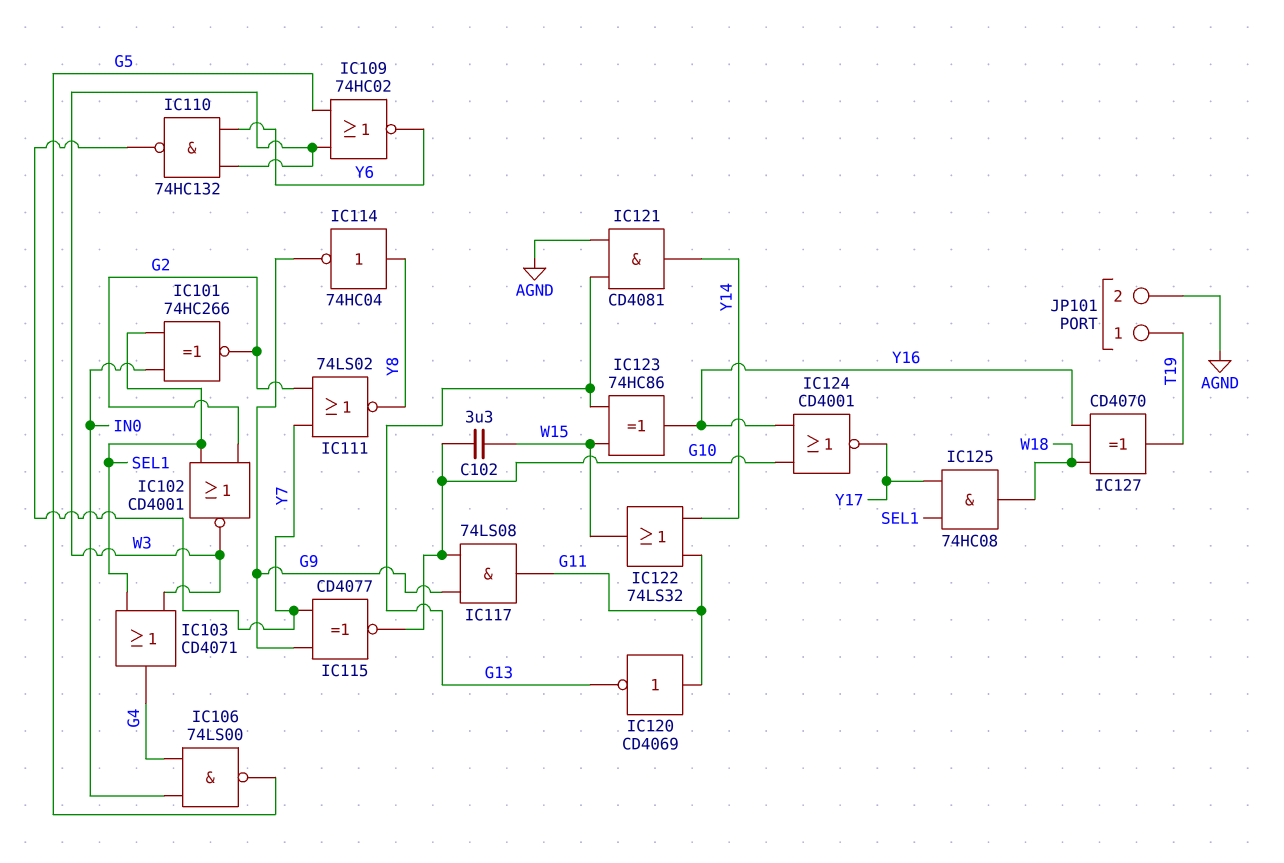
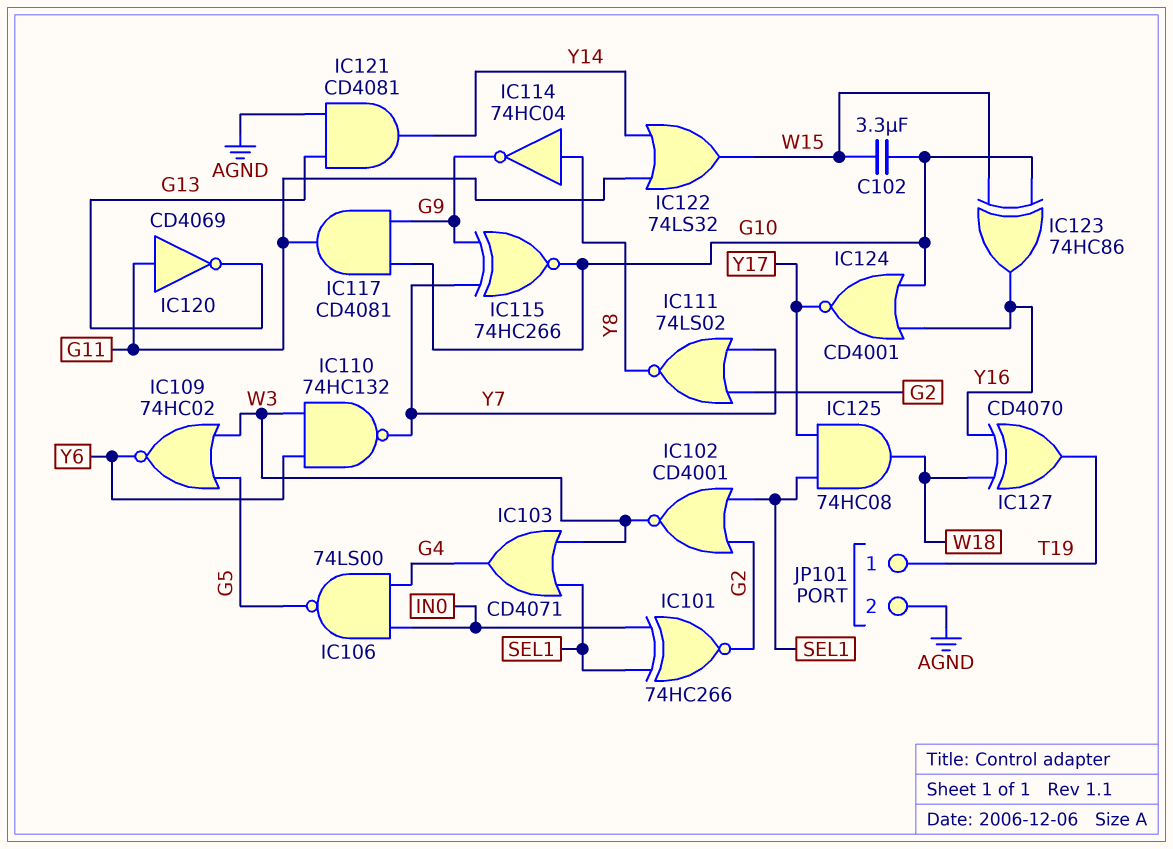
IC115: XNOR CD4077 (in G9, in Y7, out G10) -> XNOR 74HC266 (in G9, in Y7, out G10)
IC117: AND 74LS08 (in G9, in G10, out G11) -> AND CD4081 (in G9, in G10, out G11)
IC123: XOR 74HC86 (in G13, in W15, out Y16) -> XOR 74HC86 (in G10, in W15, out Y16)

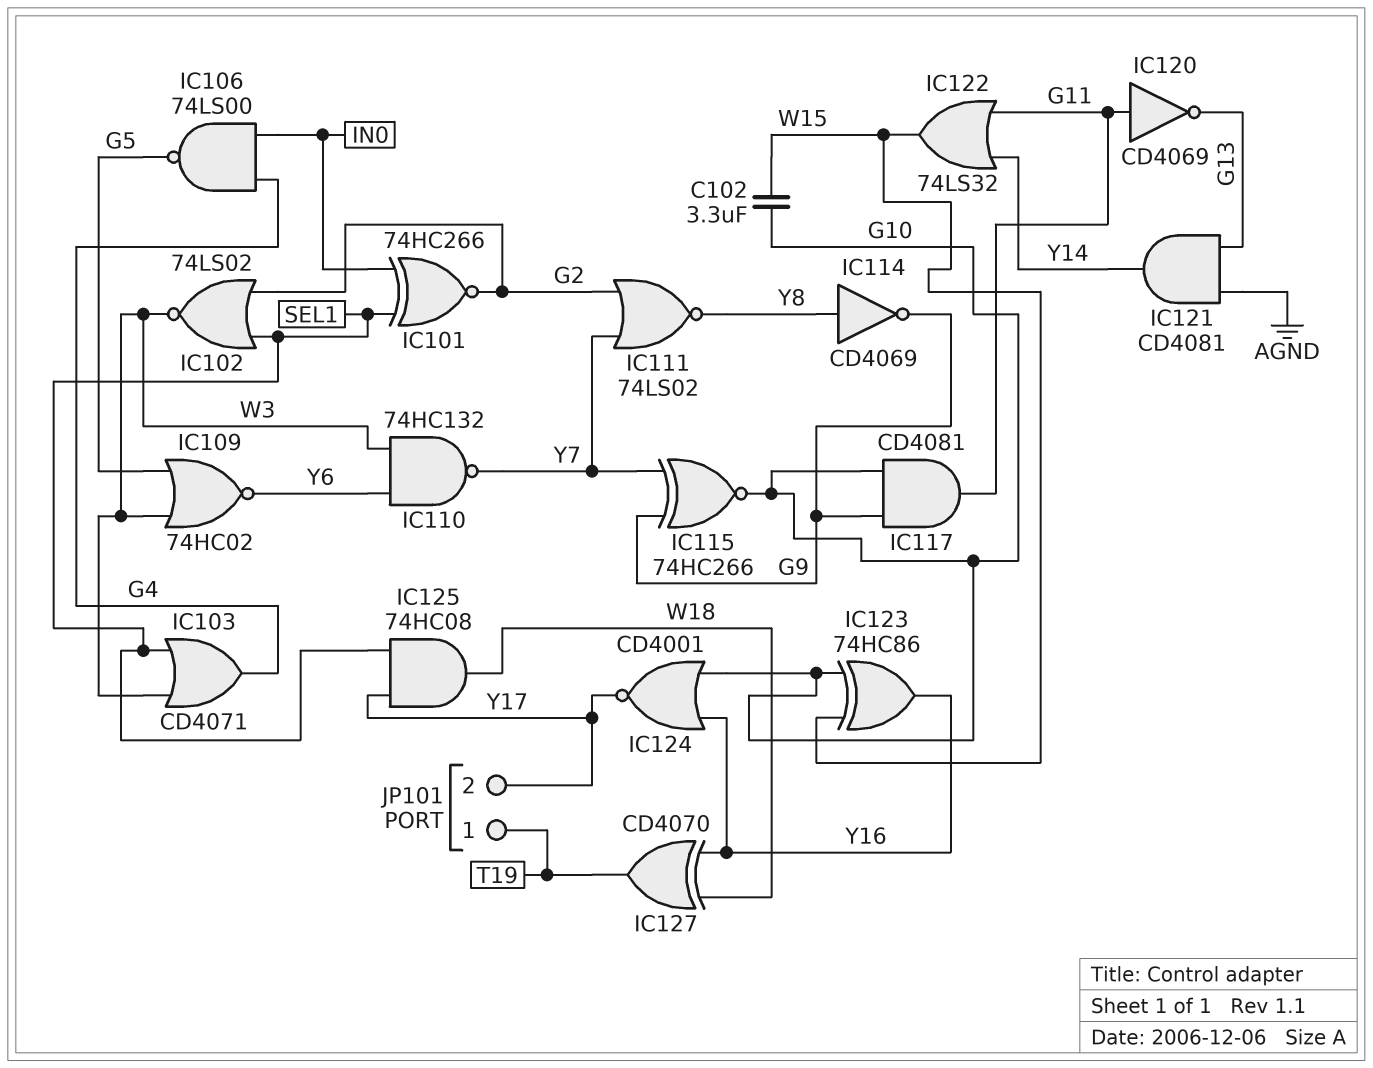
IC102: NOR CD4001 (in G2, in SEL1, out W3) -> NOR 74LS02 (in G2, in SEL1, out W3)
IC114: NOT 74HC04 (in Y8, out G9) -> NOT CD4069 (in Y8, out G9)
JP101 pin 2: AGND -> Y17

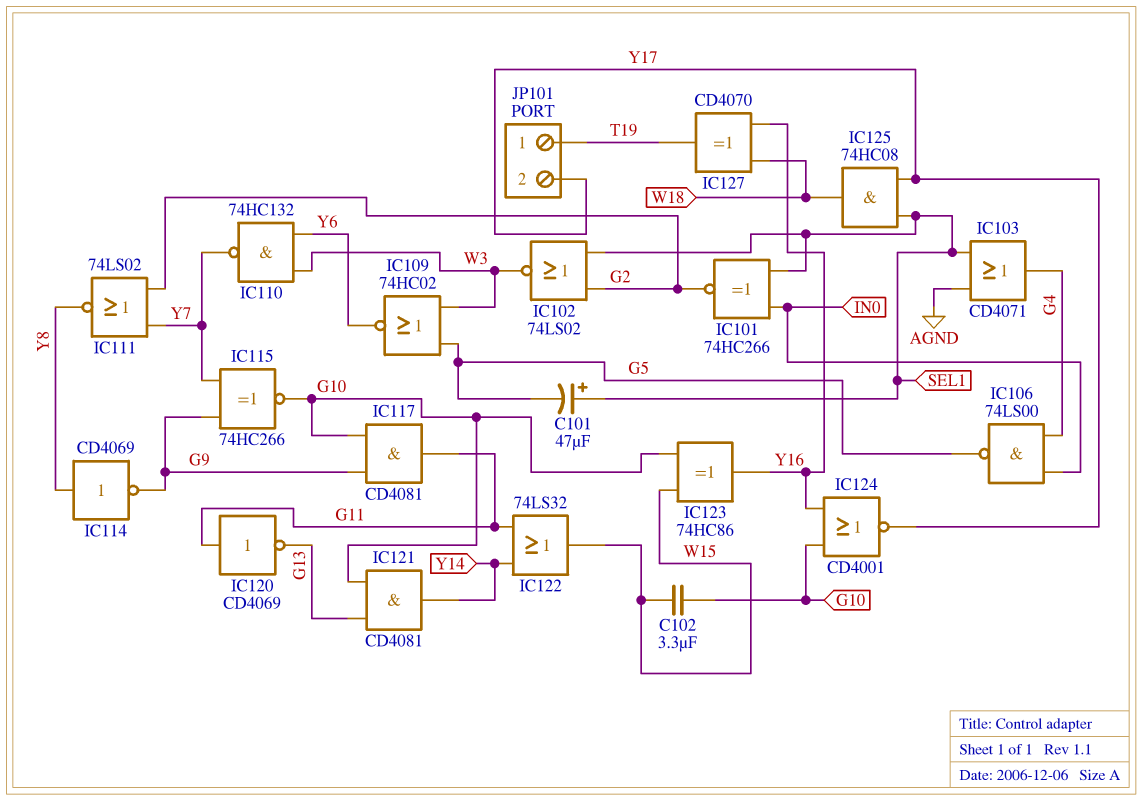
C101: none -> 47uF (plus SEL1, minus G5)
IC103: OR CD4071 (in SEL1, in W3, out G4) -> OR CD4071 (in AGND, in SEL1, out G4)
IC121: AND CD4081 (in AGND, in G13, out Y14) -> AND CD4081 (in G10, in G13, out Y14)

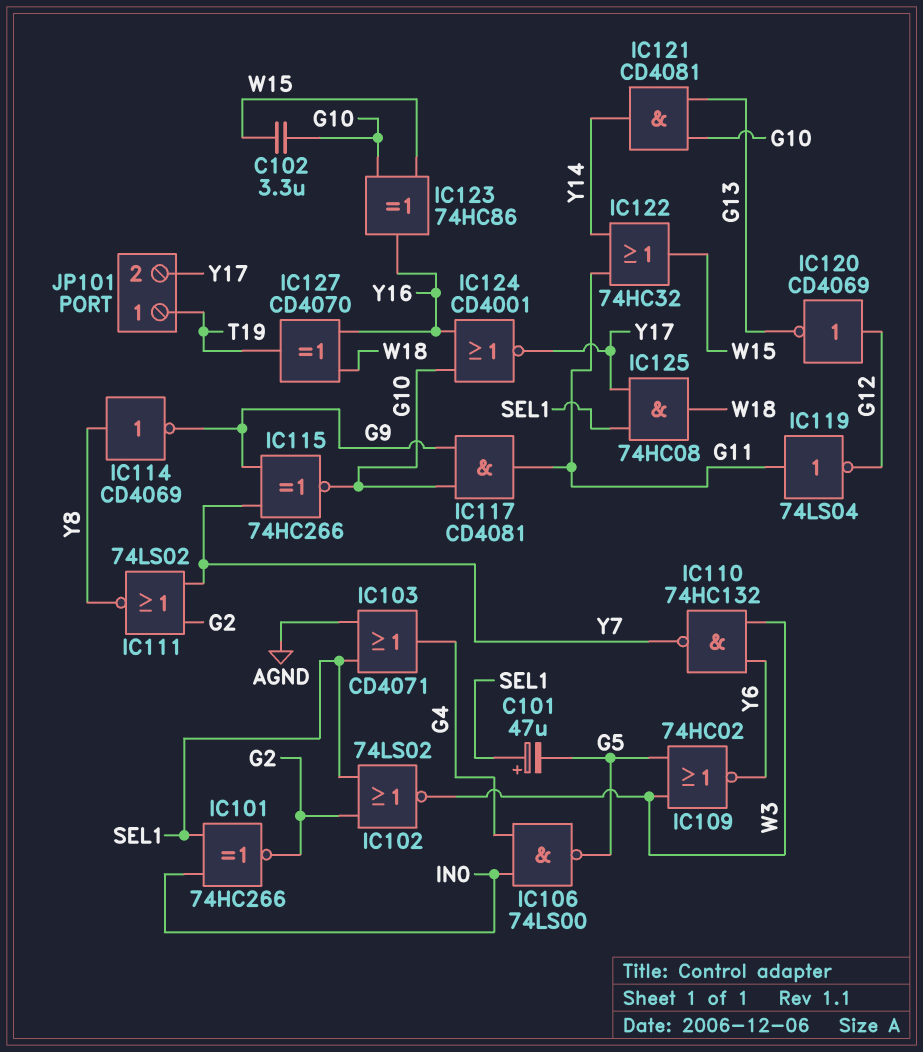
IC119: none -> NOT 74LS04 (in G11, out G12)
IC120: NOT CD4069 (in G11, out G13) -> NOT CD4069 (in G12, out G13)
IC122: OR 74LS32 (in G11, in Y14, out W15) -> OR 74HC32 (in G11, in Y14, out W15)

